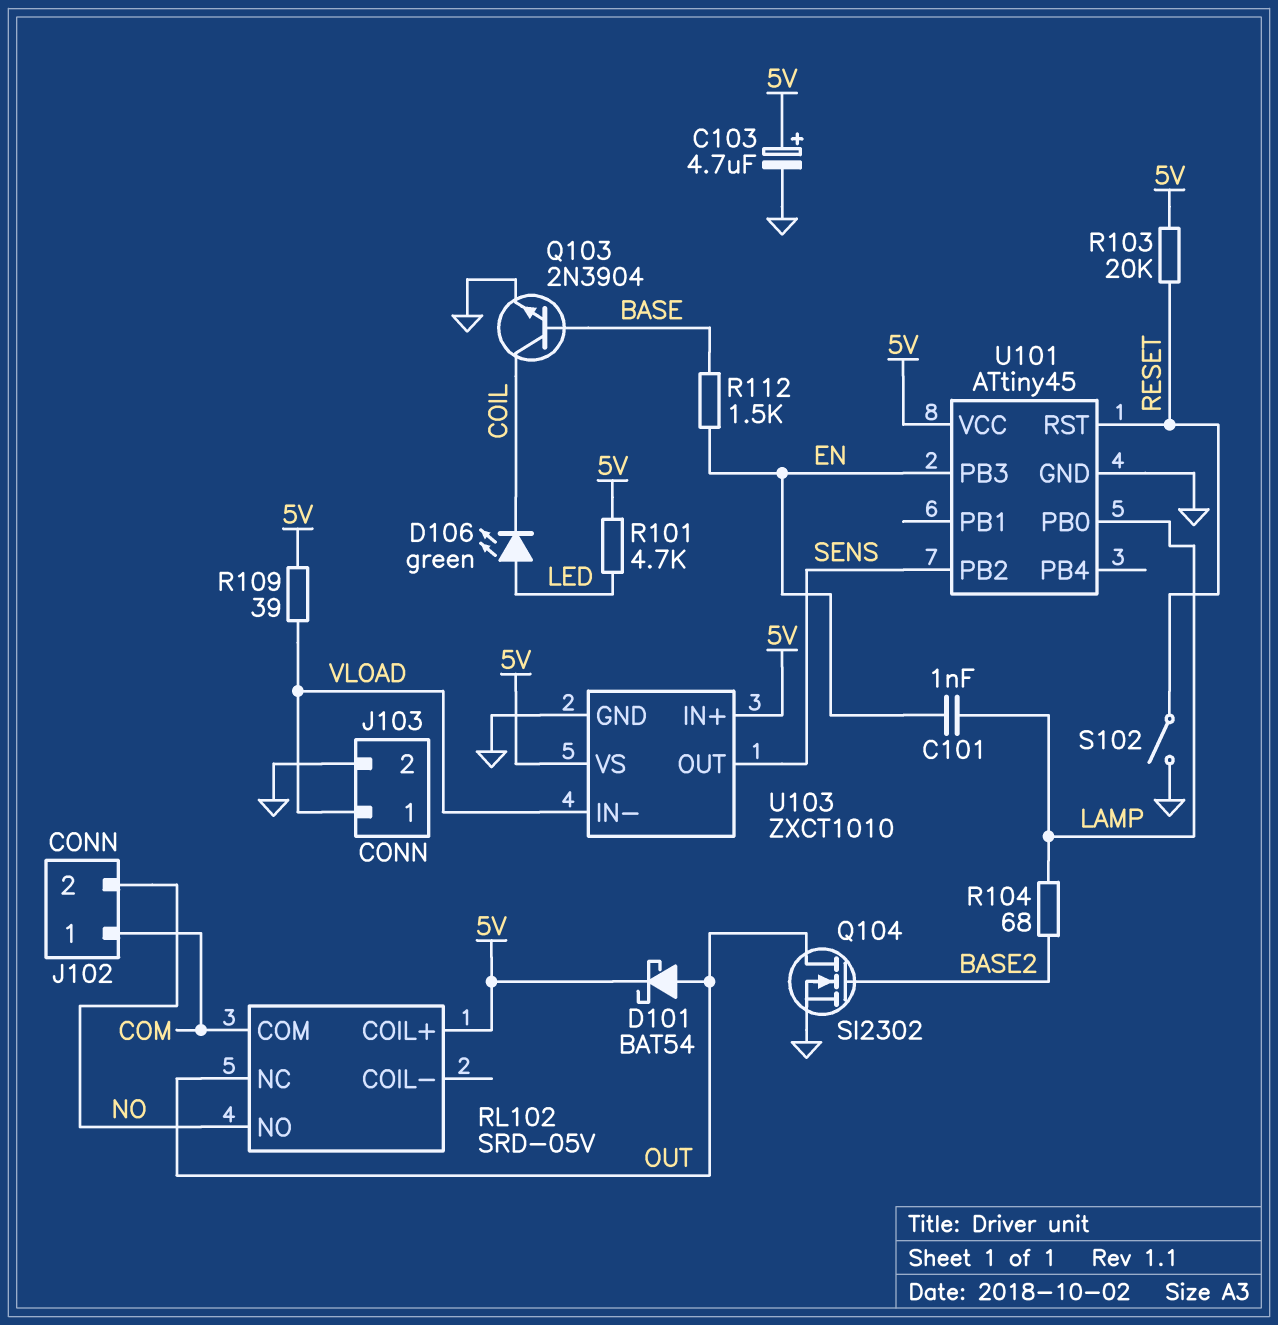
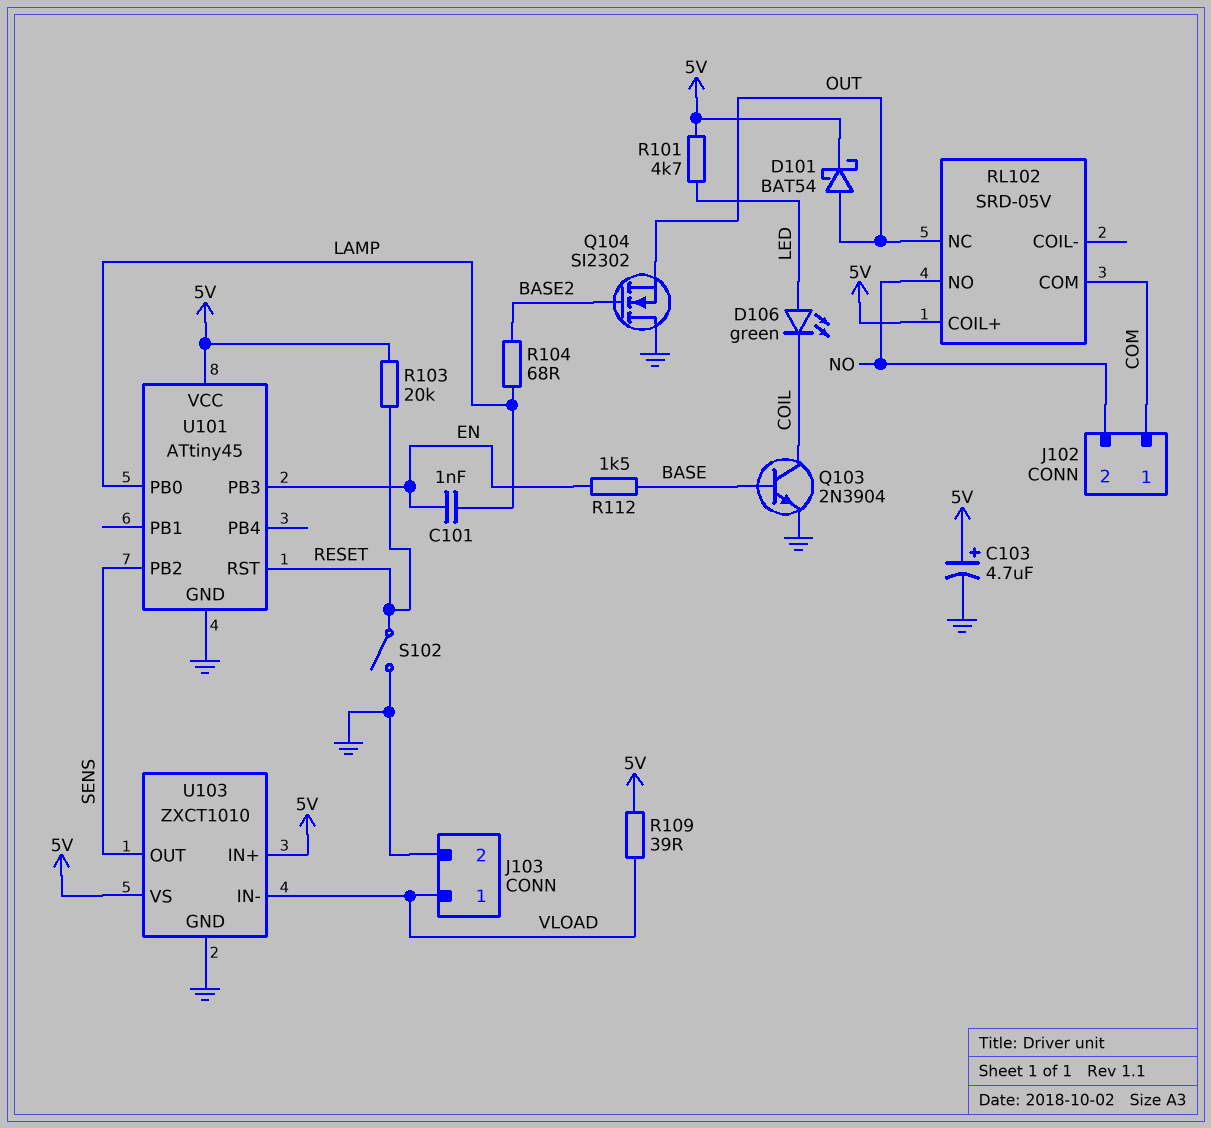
Q104: NMOS SI2302 (G BASE2, D OUT, S GND) -> NMOS SI2302 (G BASE2, D GND, S OUT)

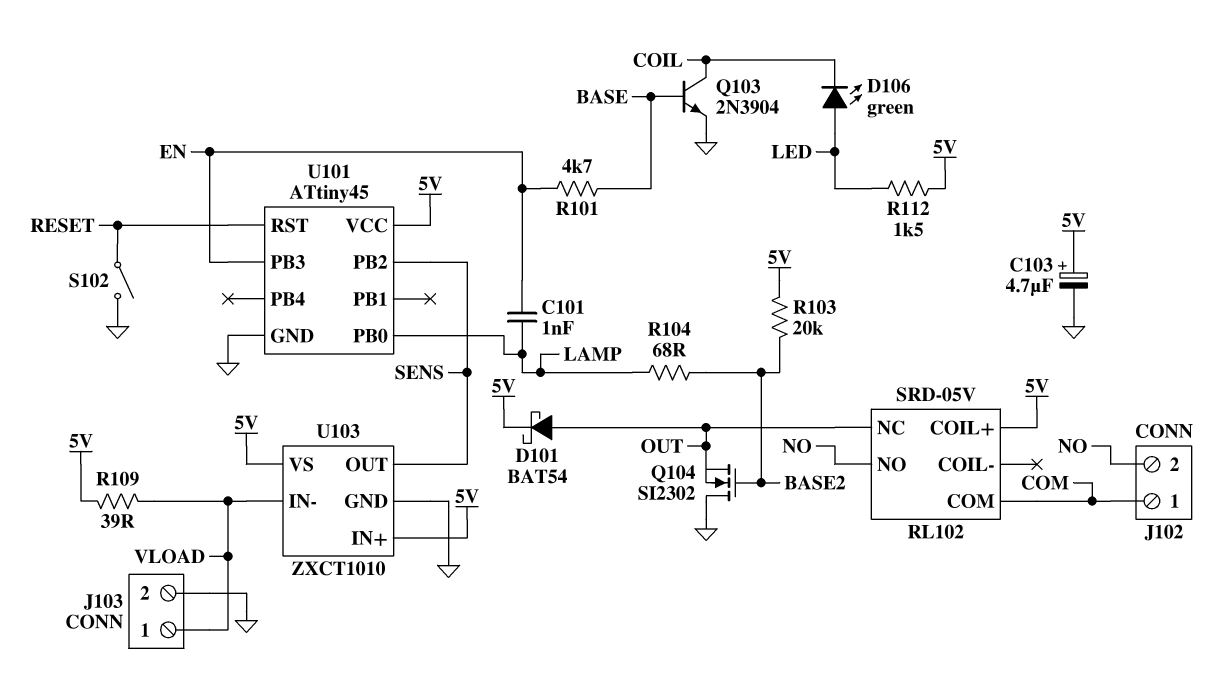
R101: 4.7k (5V, LED) -> 4.7k (BASE, EN)
R103: 20k (5V, RESET) -> 20k (5V, BASE2)
R112: 1.5k (BASE, EN) -> 1.5k (5V, LED)

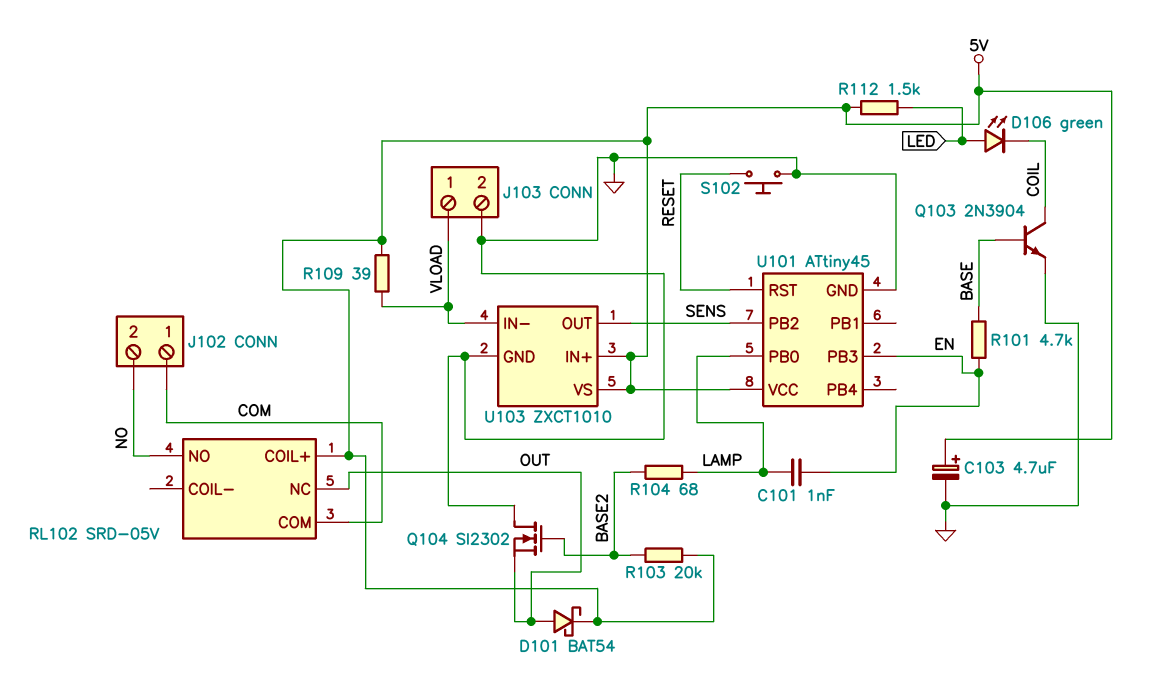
S102: switch (GND, RESET) -> button (GND, RESET)

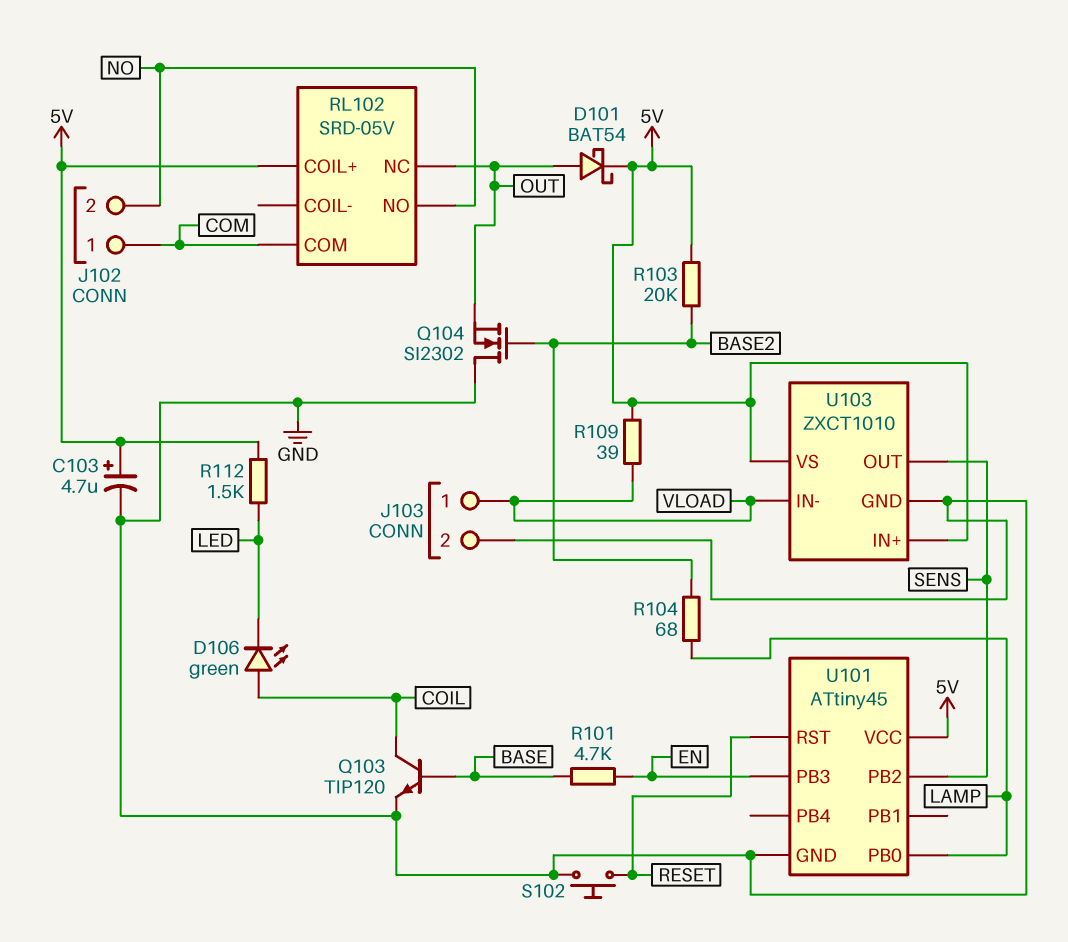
C101: 1nF (EN, LAMP) -> none
D106: LED green (A LED, K COIL) -> LED green (A COIL, K LED)
Q103: NPN 2N3904 (B BASE, C COIL, E GND) -> NPN TIP120 (B BASE, C COIL, E GND)

